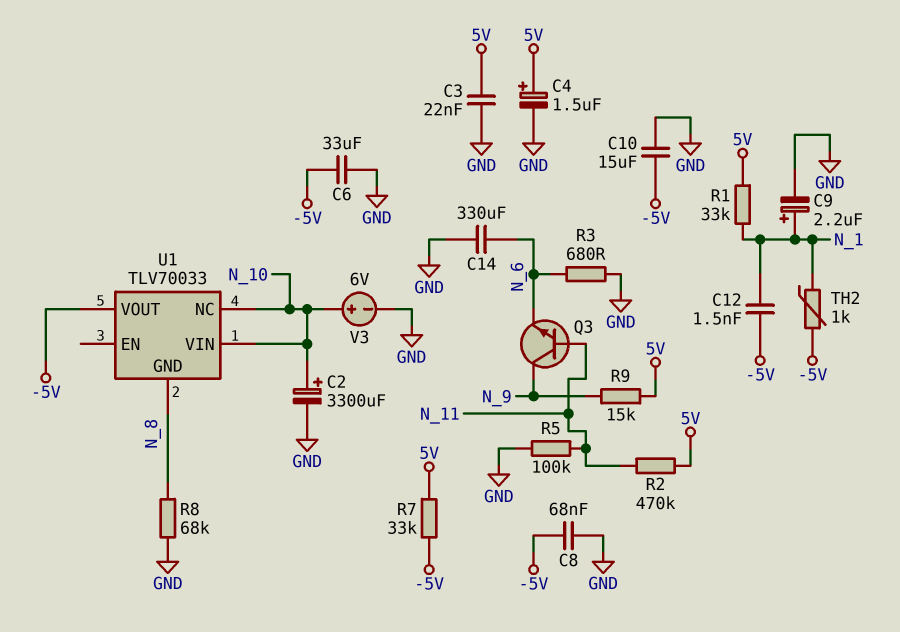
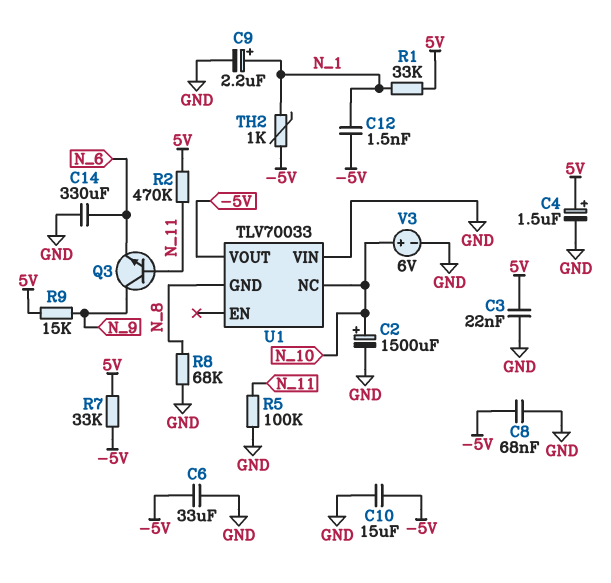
C2: 3300uF (plus N_10, minus GND) -> 1500uF (plus N_10, minus GND)
R3: 680 (GND, N_6) -> none
U1 pin VIN: N_10 -> GND

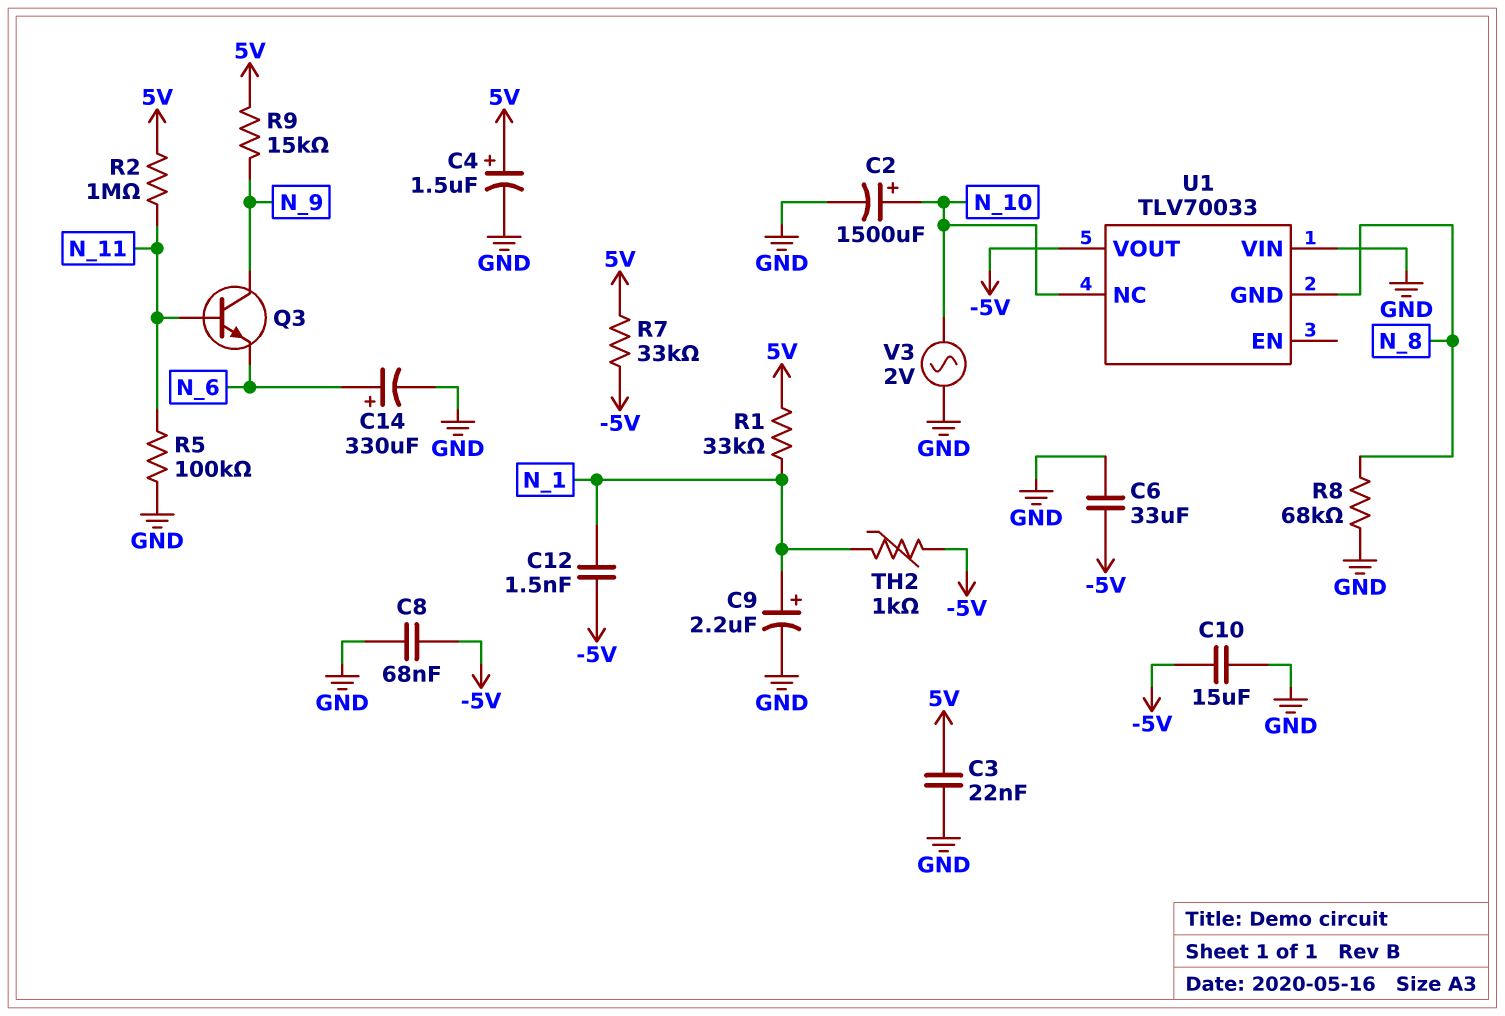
C14: 330uF (GND, N_6) -> 330uF (plus N_6, minus GND)
R2: 470k (5V, N_11) -> 1M (5V, N_11)
V3: 6V (plus N_10, minus GND) -> AC 2V (GND, N_10)

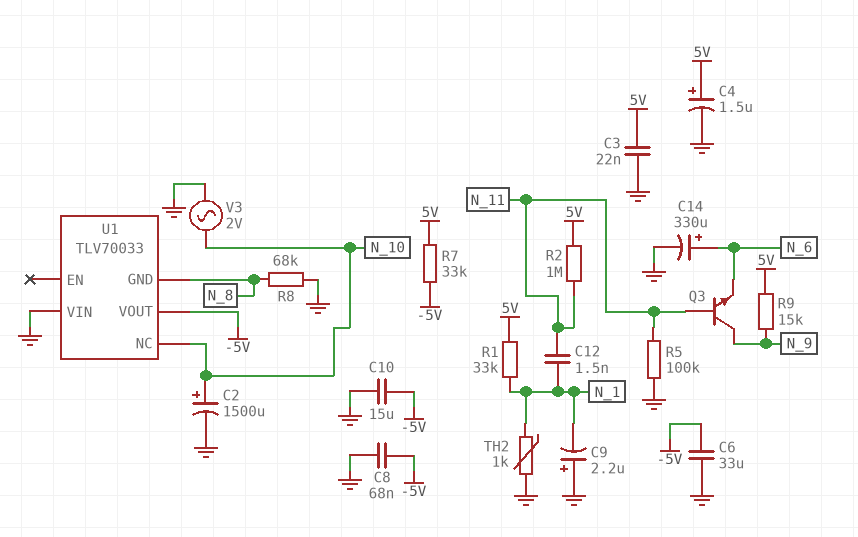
C9: 2.2uF (plus N_1, minus GND) -> 2.2uF (plus GND, minus N_1)
C12: 1.5nF (-5V, N_1) -> 1.5nF (N_1, N_11)
TH2: 1k (-5V, N_1) -> 1k (GND, N_1)

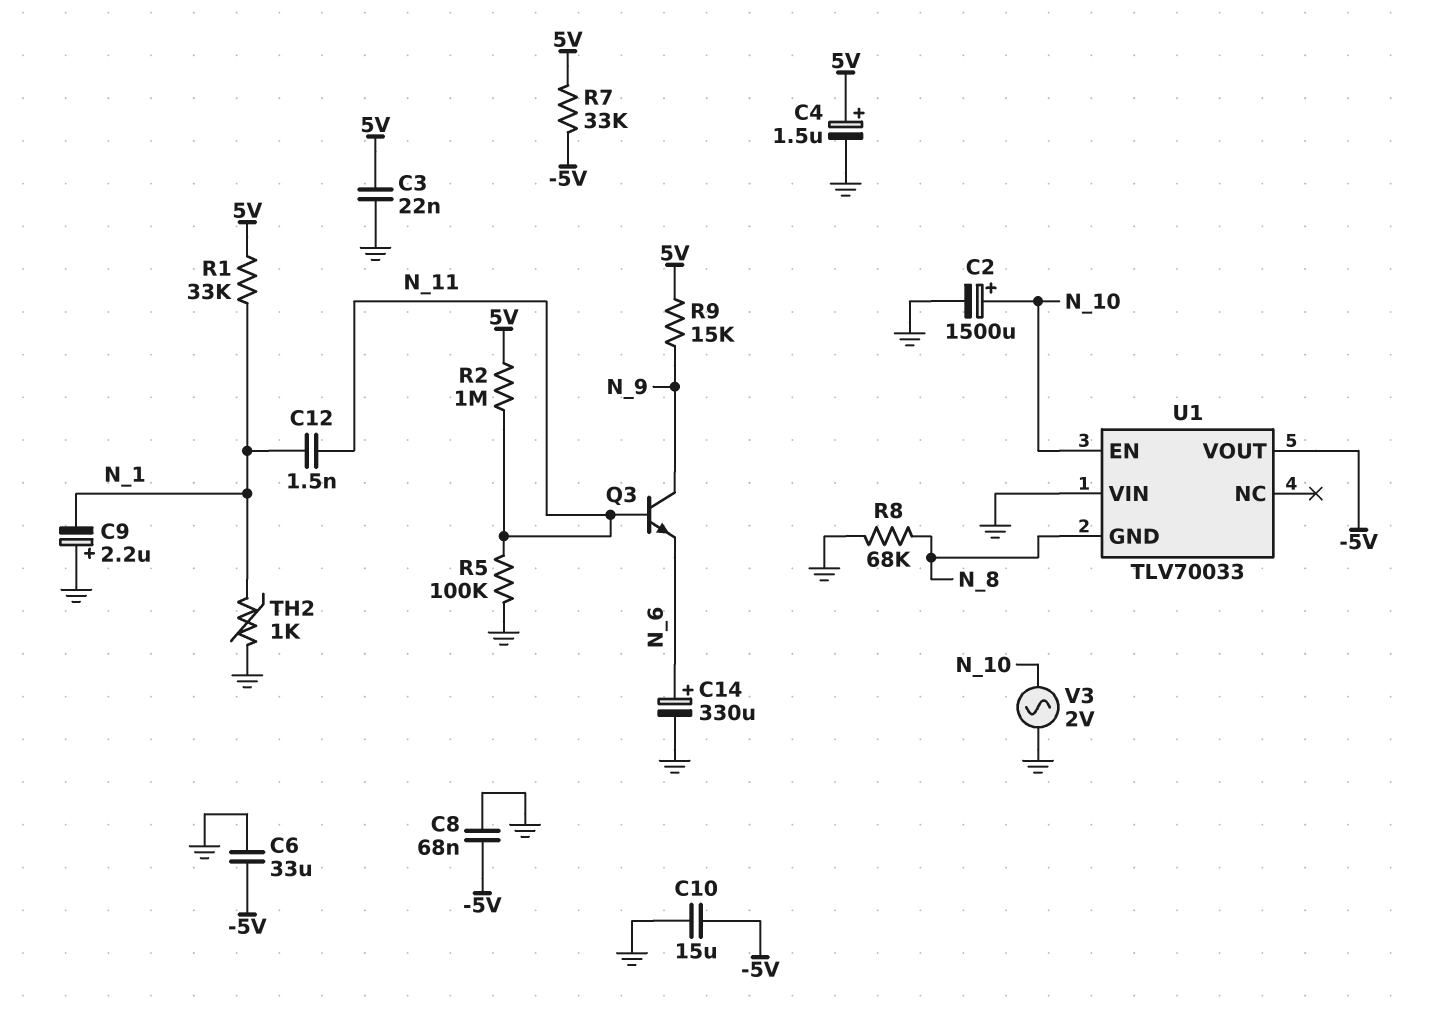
U1 pin EN: none -> N_10
U1 pin NC: N_10 -> none

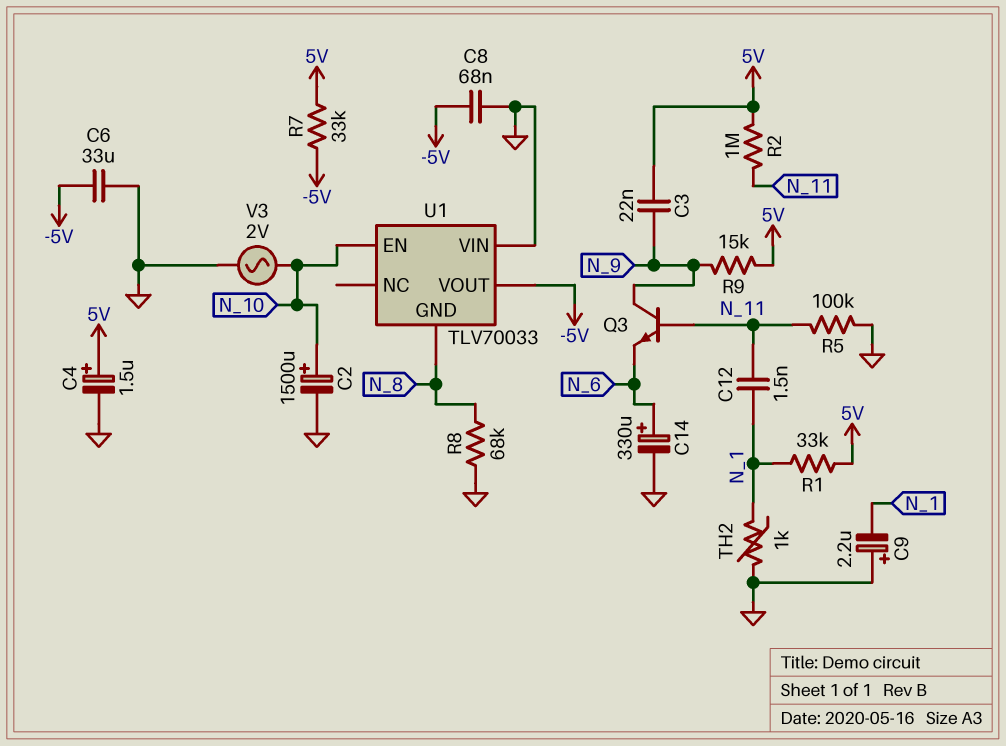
C3: 22nF (5V, GND) -> 22nF (5V, N_9)
C10: 15uF (-5V, GND) -> none

